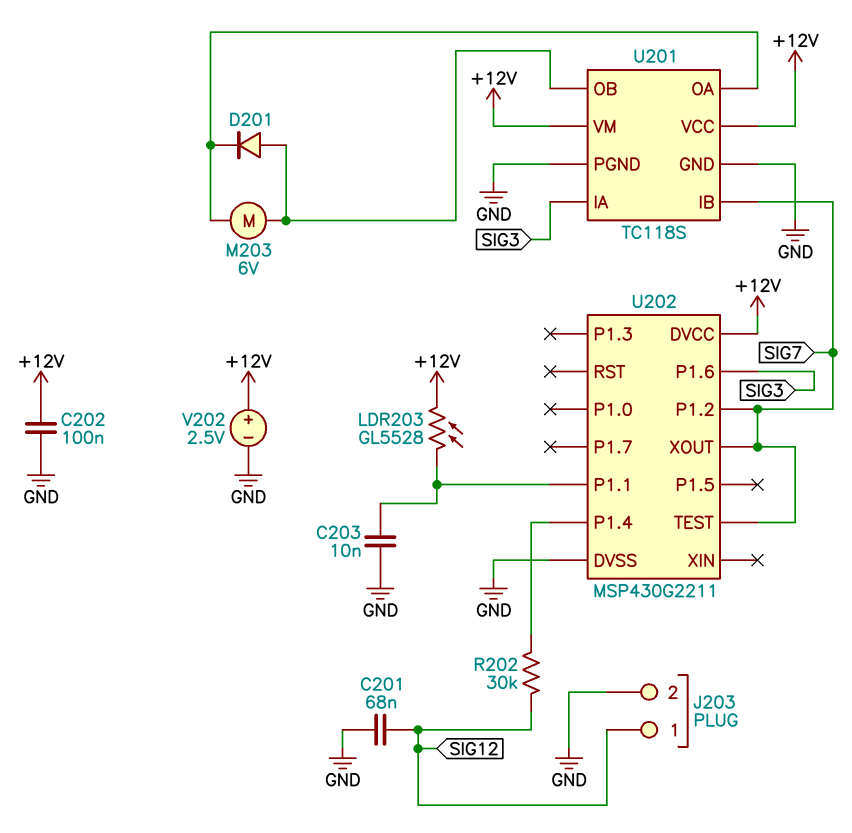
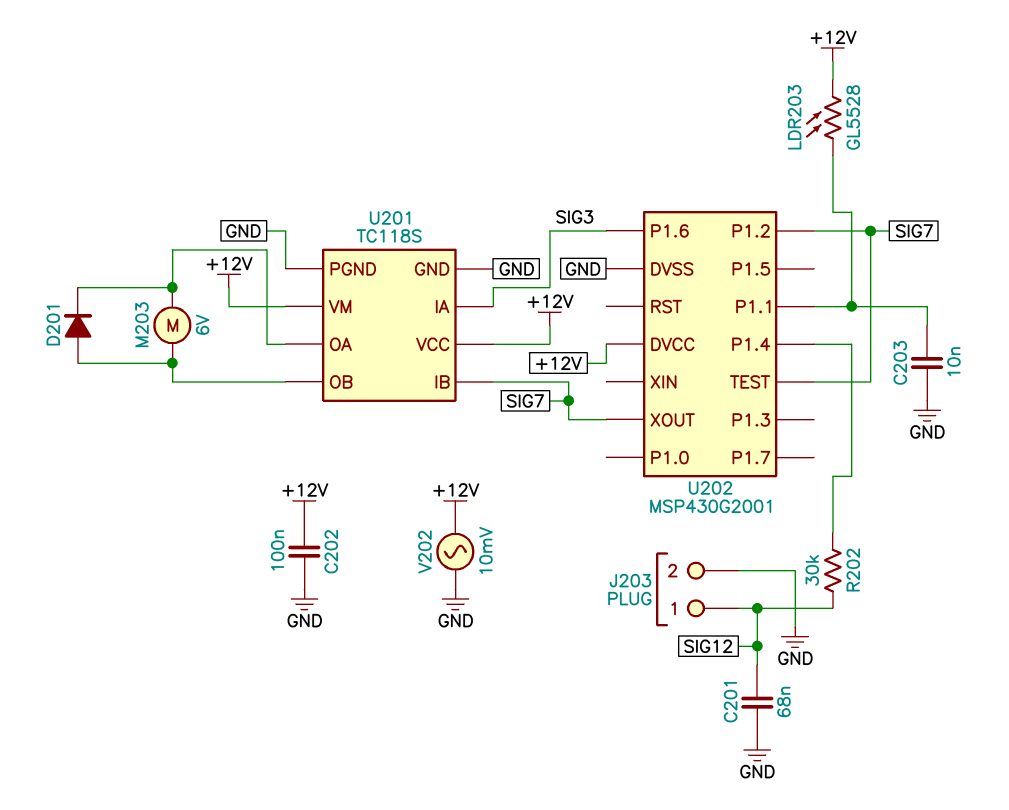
U202: MSP430G2211 -> MSP430G2001
V202: 2.5V (plus +12V, minus GND) -> AC 10mV (+12V, GND)

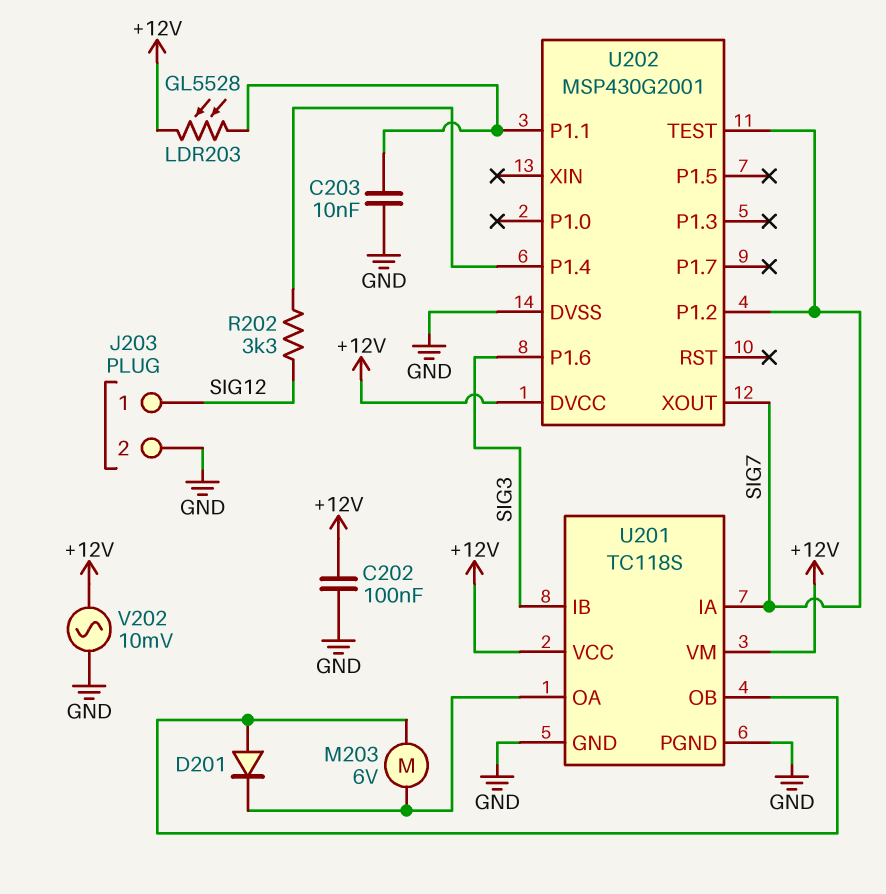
C201: 68nF (GND, SIG12) -> none
R202: 30k (SIG12, U202/P1.4) -> 3.3k (SIG12, U202/P1.4)
U201 pin IA: SIG3 -> SIG7
U201 pin IB: SIG7 -> SIG3

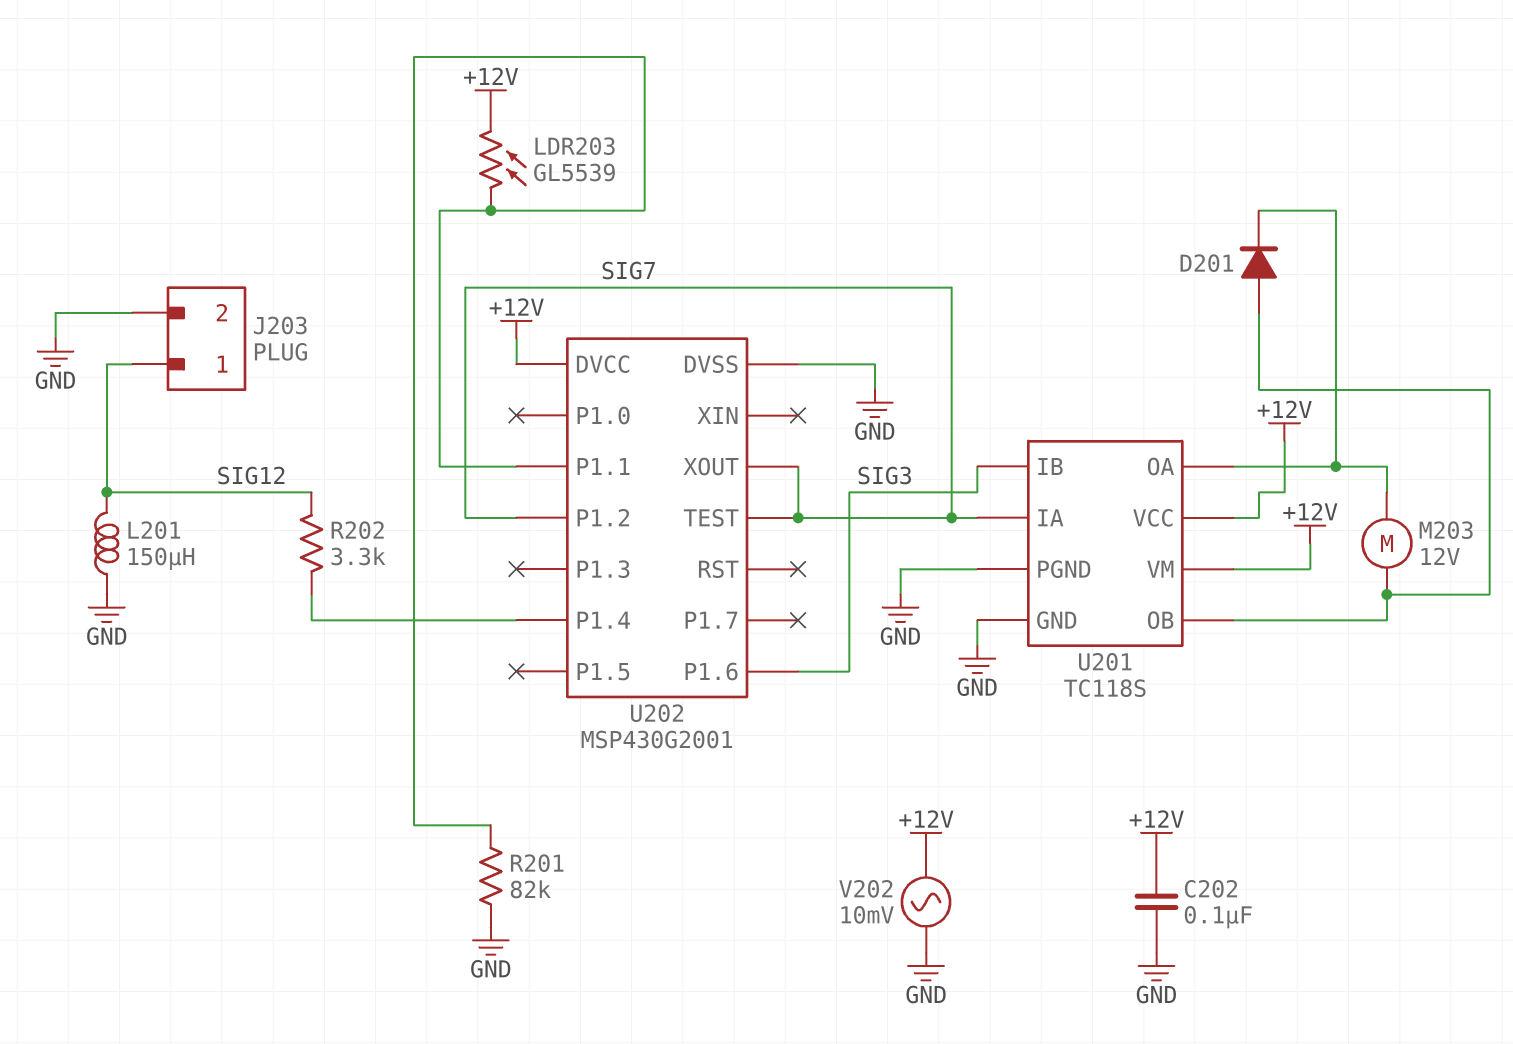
C203: 10nF (GND, U202/P1.1) -> none
L201: none -> 150uH (GND, SIG12)
LDR203: GL5528 (+12V, U202/P1.1) -> GL5539 (+12V, U202/P1.1)
M203: motor 6V (U201/OA, U201/OB) -> motor 12V (U201/OA, U201/OB)
R201: none -> 82k (GND, U202/P1.1)

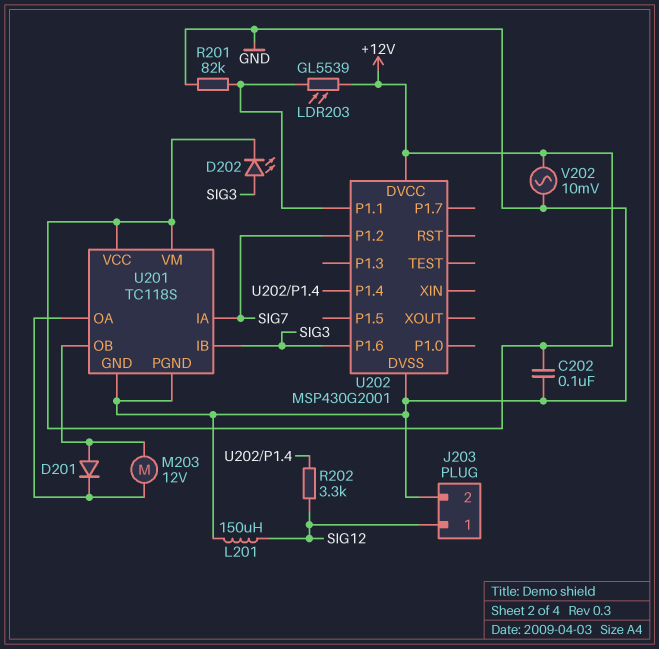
D202: none -> LED (A SIG3, K +12V)
U202 pin TEST: SIG7 -> none
U202 pin XOUT: SIG7 -> none

